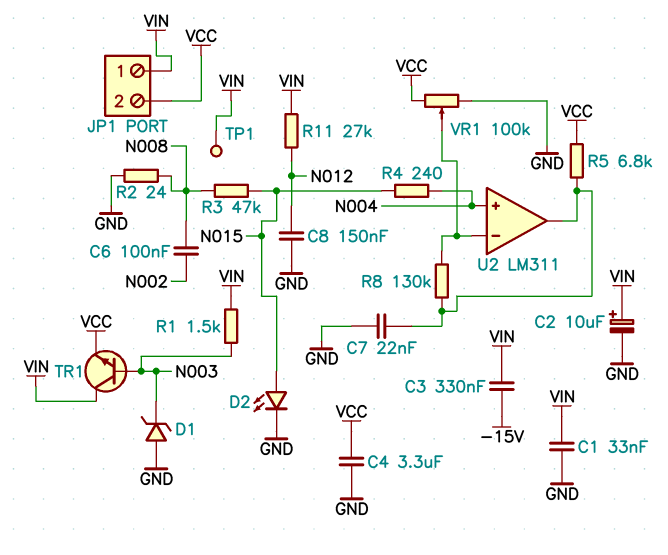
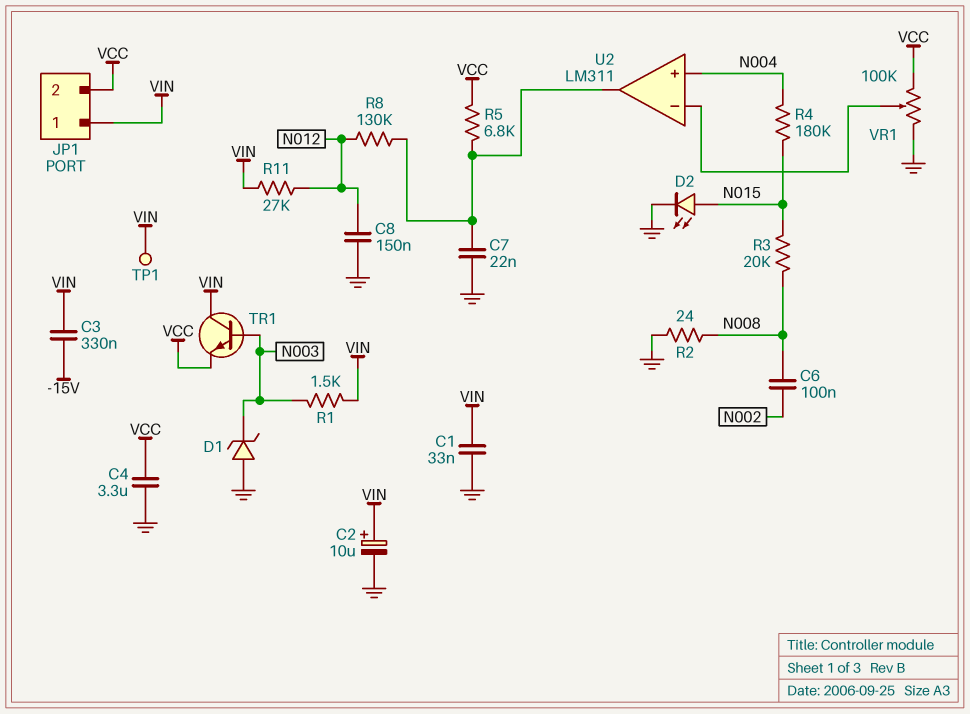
R3: 47k (N008, N015) -> 20k (N008, N015)
R4: 240 (N004, N015) -> 180k (N004, N015)
R8: 130k (U2/in-, U2/out) -> 130k (N012, U2/out)

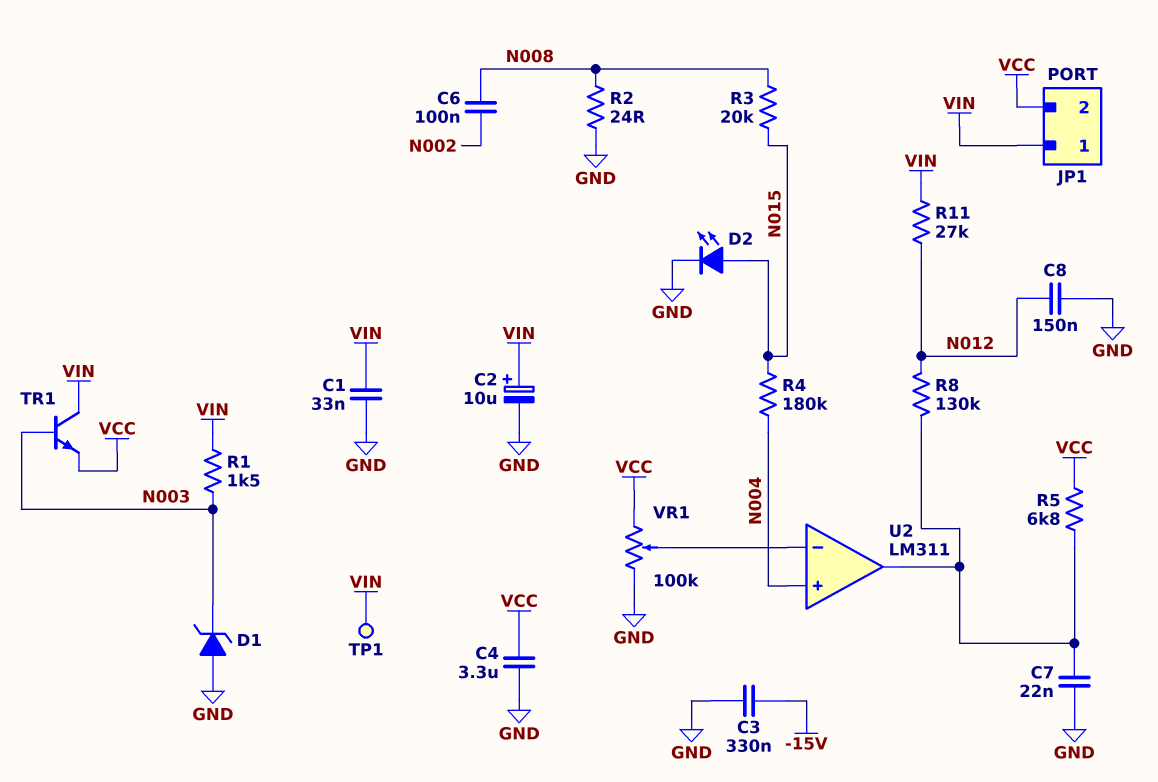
C3: 330nF (-15V, VIN) -> 330nF (-15V, GND)

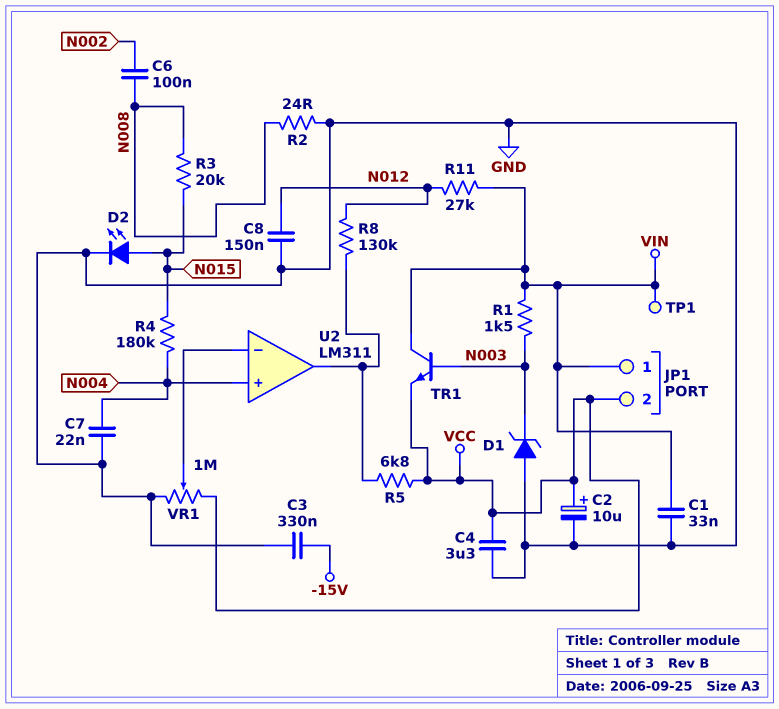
C2: 10uF (plus VIN, minus GND) -> 10uF (plus VCC, minus GND)
C7: 22nF (GND, U2/out) -> 22nF (GND, N004)
VR1: 100k (GND, VCC, wiper U2/in-) -> 1M (GND, VCC, wiper U2/in-)

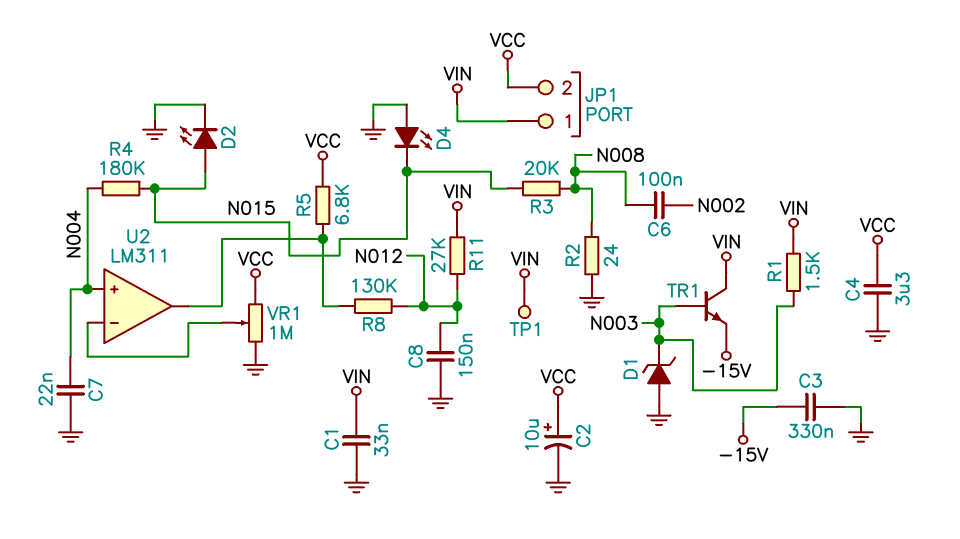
D4: none -> LED (A GND, K N015)
TR1: NPN (B N003, C VIN, E VCC) -> NPN (B N003, C VIN, E -15V)

